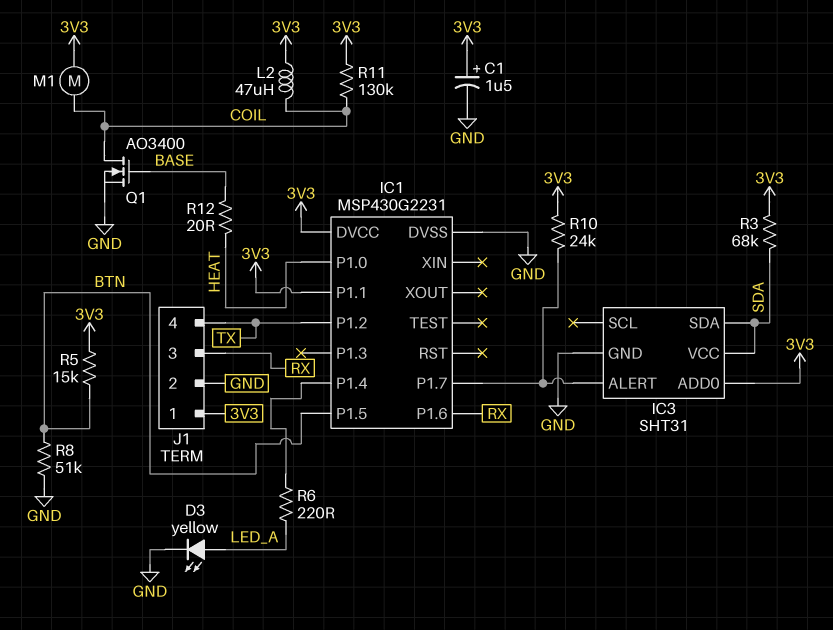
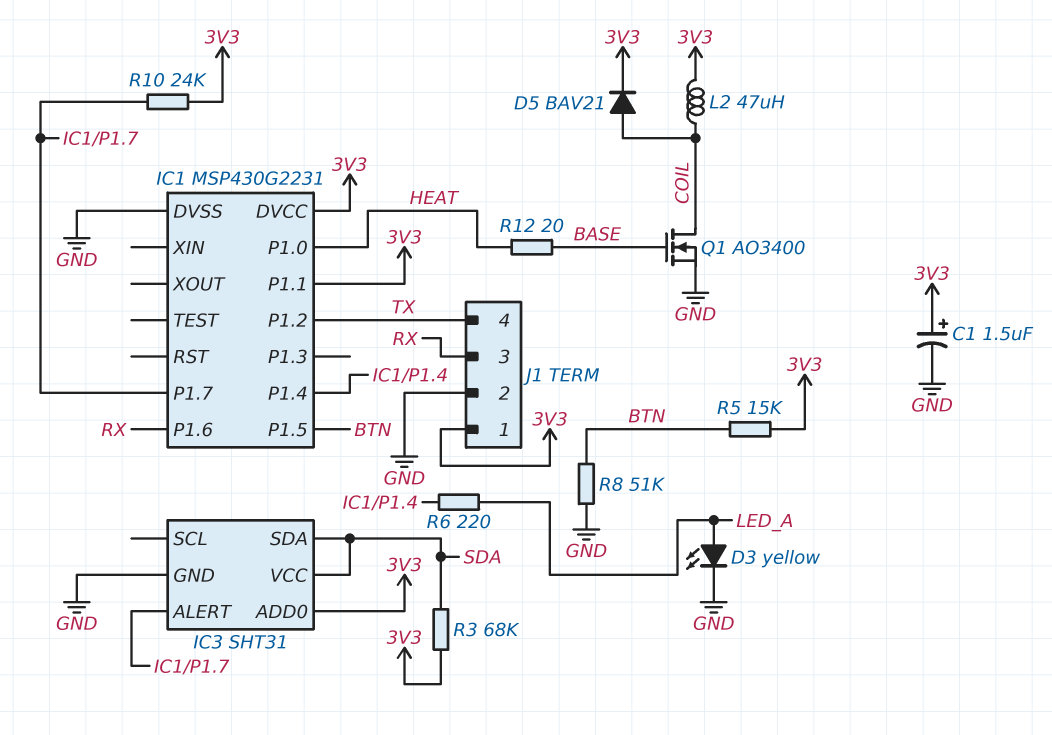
D5: none -> diode BAV21 (A COIL, K 3V3)
M1: motor (3V3, COIL) -> none
R11: 130k (3V3, COIL) -> none

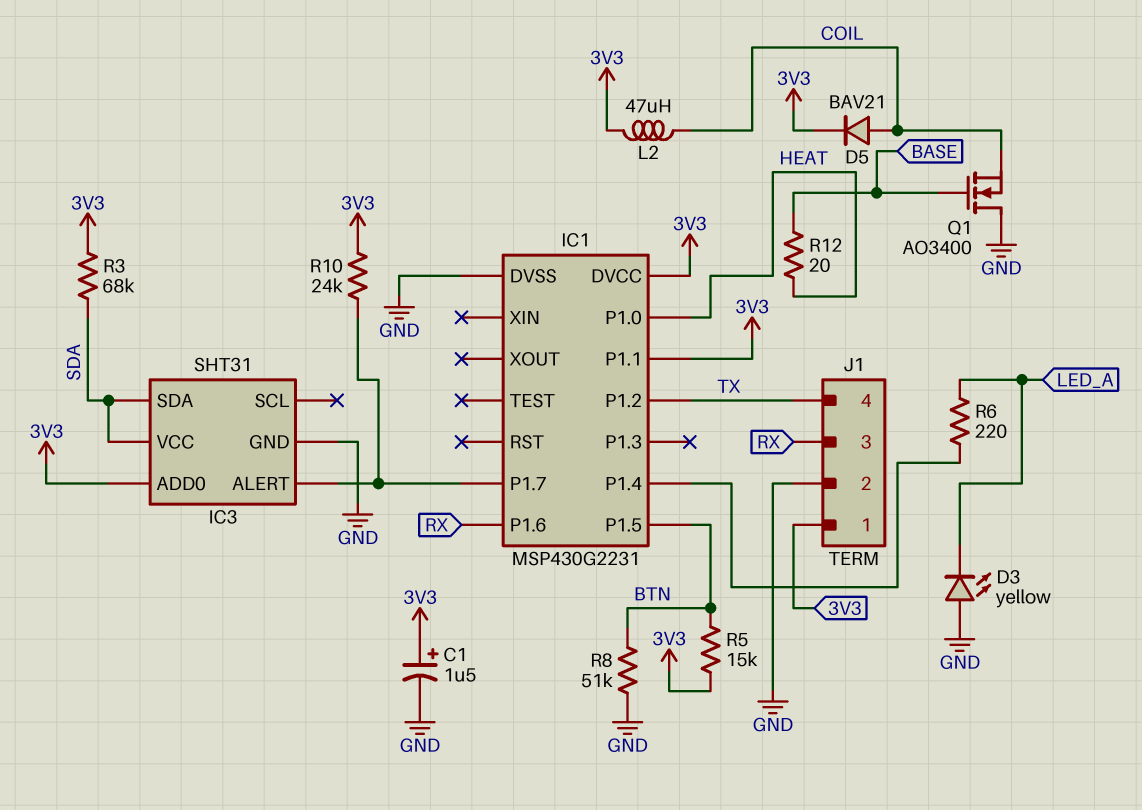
D3: LED yellow (A LED_A, K GND) -> LED yellow (A GND, K LED_A)
Q1: NMOS AO3400 (G BASE, D COIL, S GND) -> NMOS AO3400 (G BASE, D GND, S COIL)

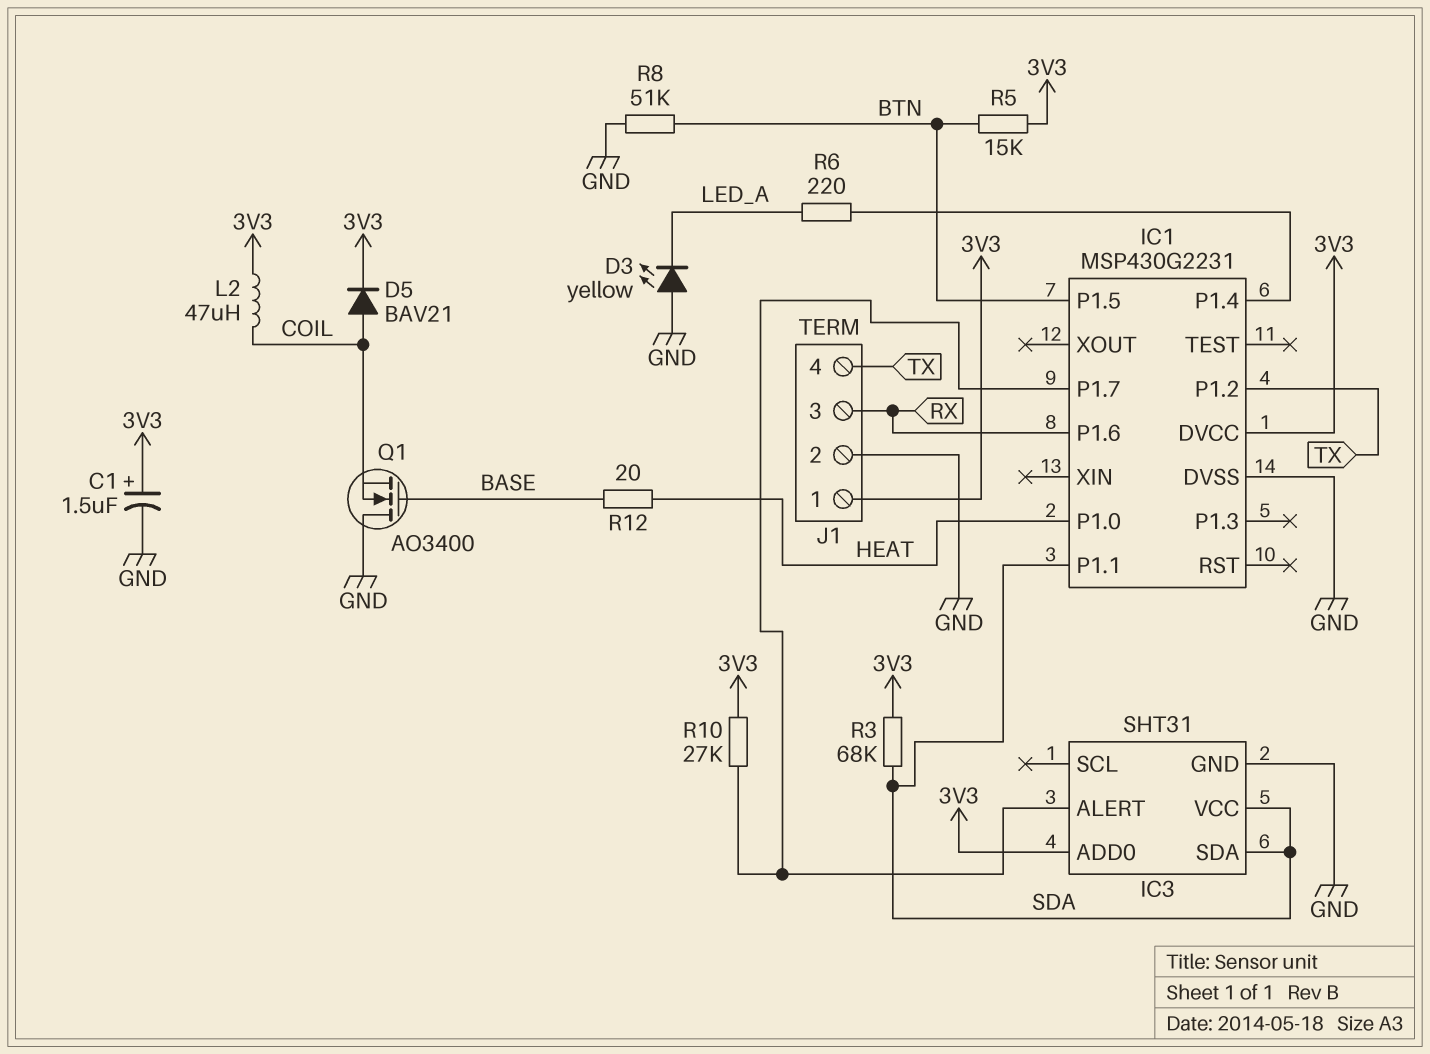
IC1 pin P1.1: 3V3 -> SDA
R10: 24k (3V3, IC1/P1.7) -> 27k (3V3, IC1/P1.7)

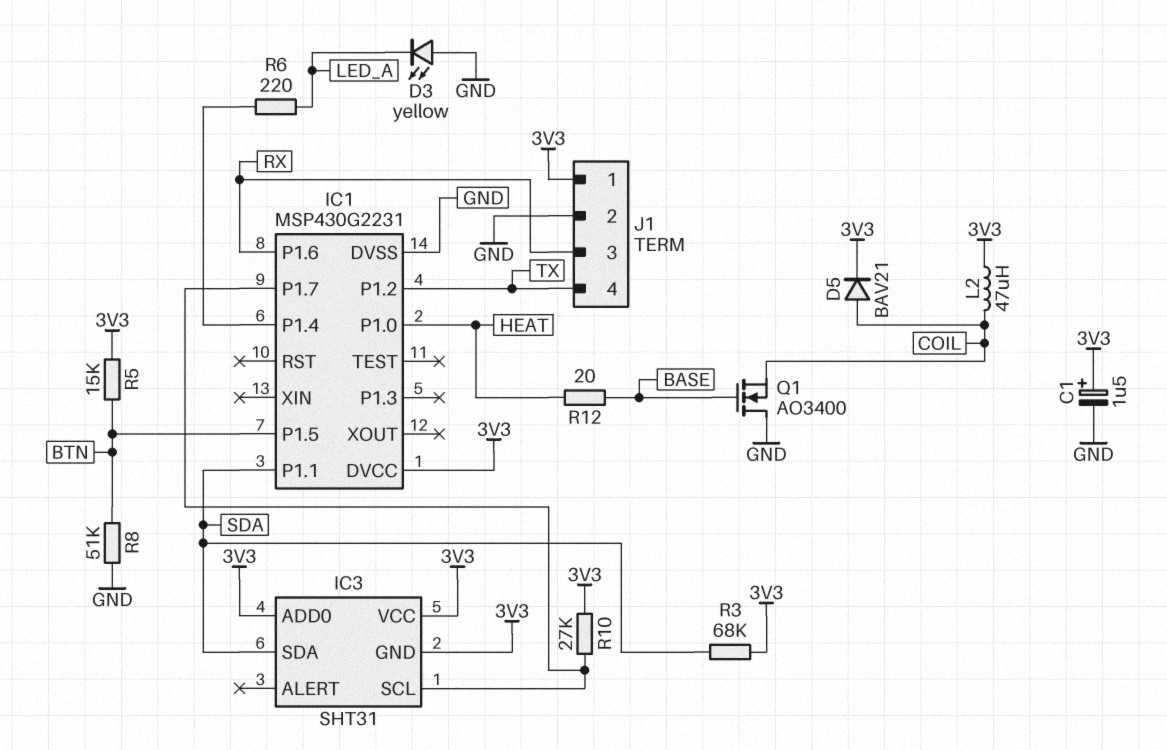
IC3 pin ALERT: IC1/P1.7 -> none
IC3 pin GND: GND -> 3V3
IC3 pin SCL: none -> IC1/P1.7
IC3 pin VCC: SDA -> 3V3

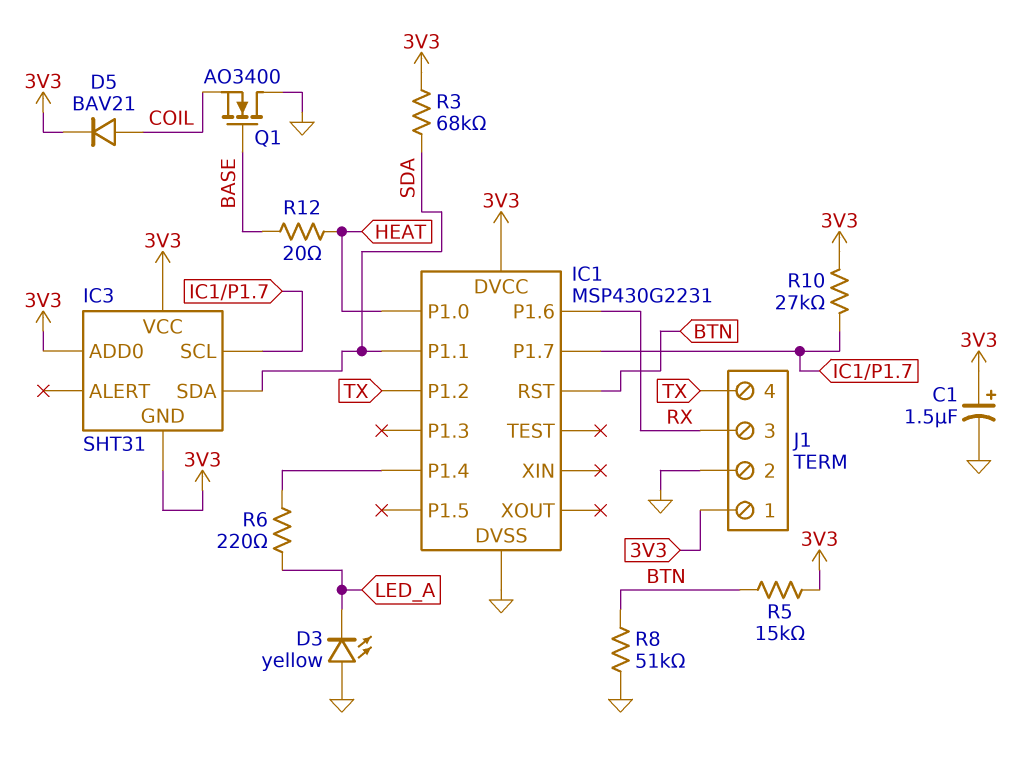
IC1 pin P1.5: BTN -> none
IC1 pin RST: none -> BTN
L2: 47uH (3V3, COIL) -> none

